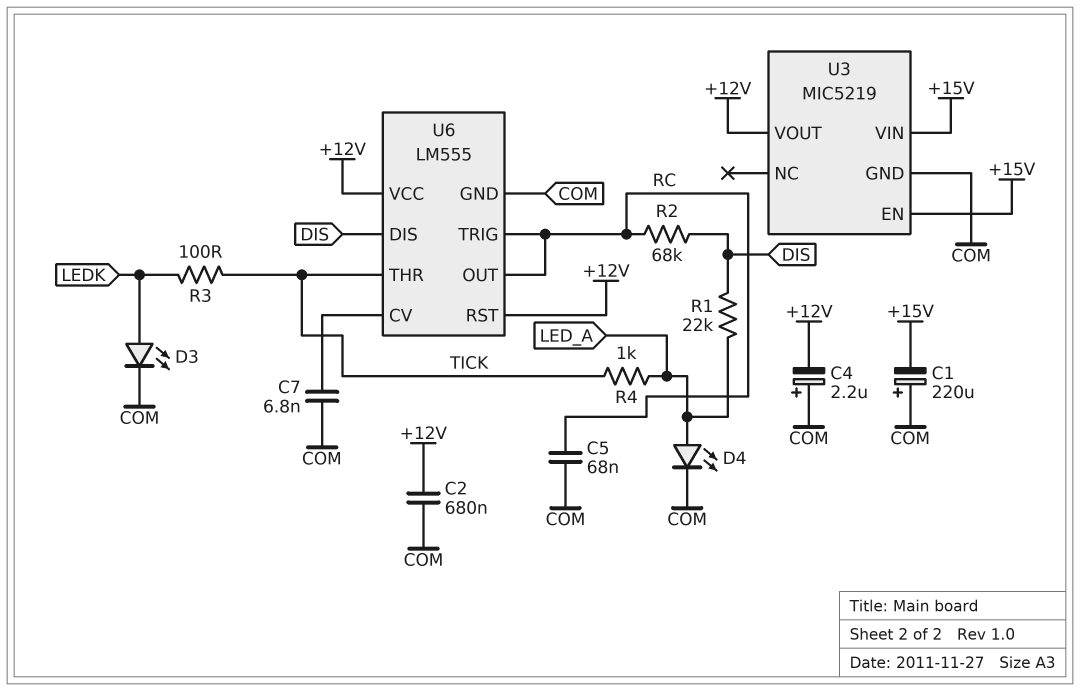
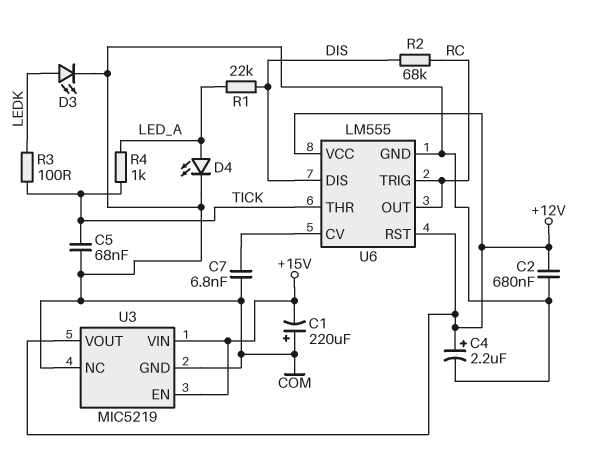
C4: 2.2uF (plus COM, minus +12V) -> 2.2uF (plus +12V, minus COM)
C5: 68nF (COM, RC) -> 68nF (COM, TICK)
U3 pin NC: none -> COM

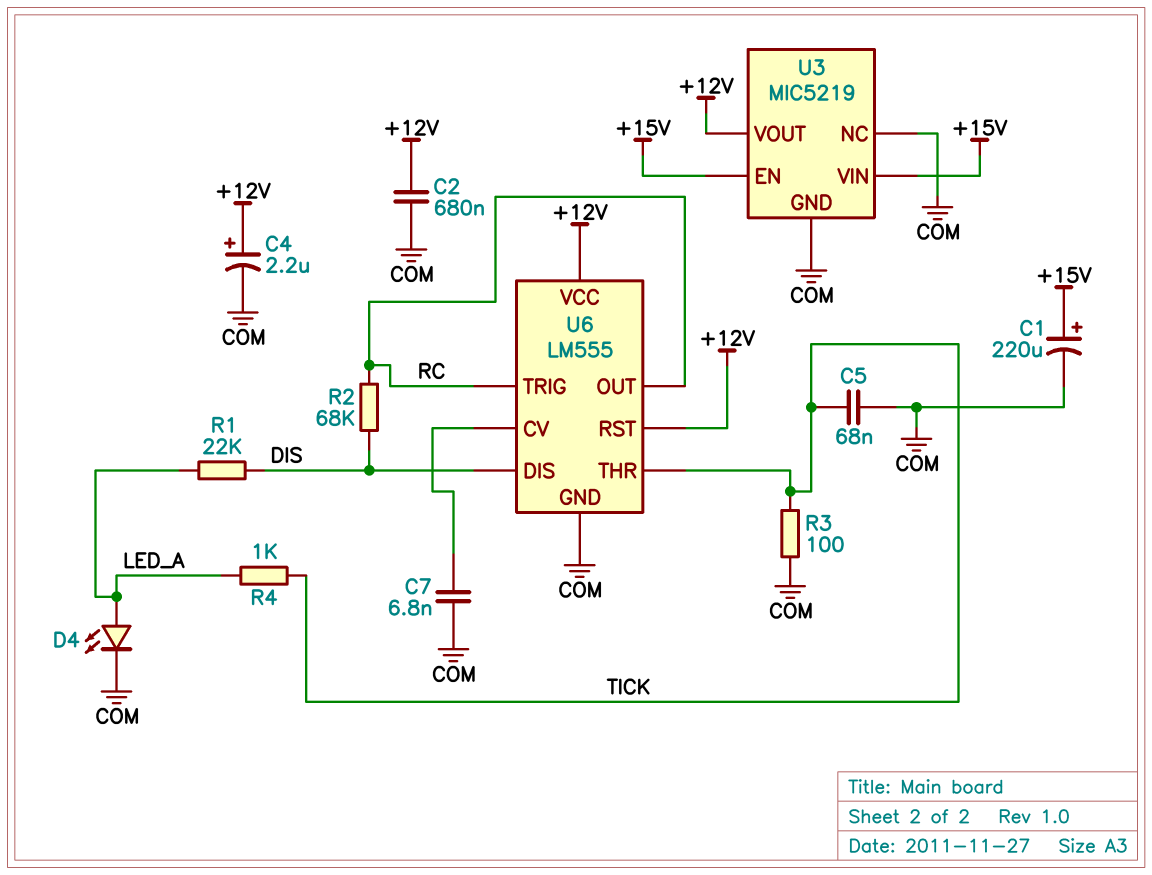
C1: 220uF (plus COM, minus +15V) -> 220uF (plus +15V, minus COM)
D3: LED (A LEDK, K COM) -> none
R3: 100 (LEDK, TICK) -> 100 (COM, TICK)

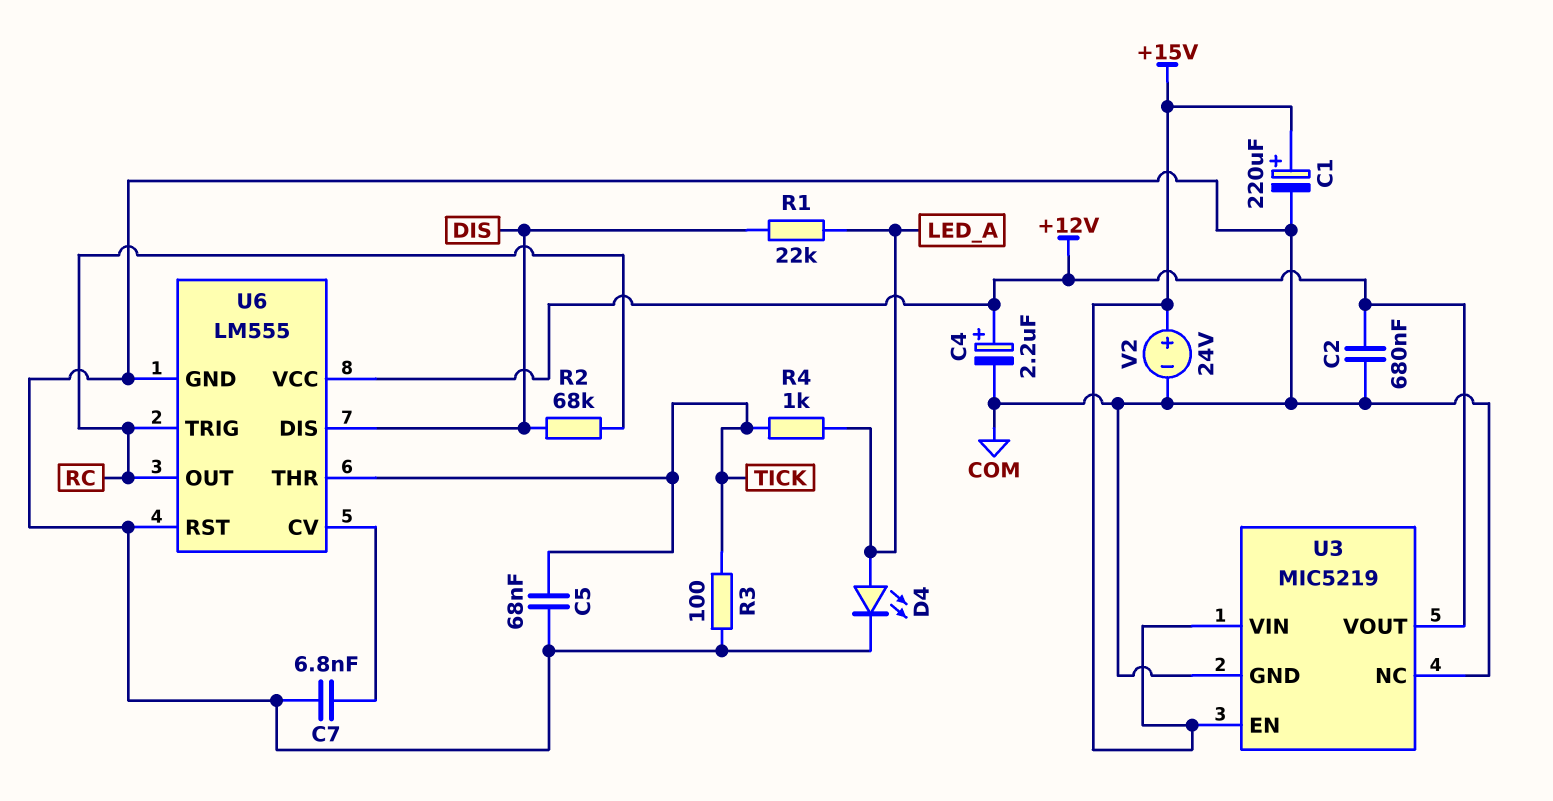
U6 pin RST: +12V -> COM
V2: none -> 24V (plus +15V, minus COM)

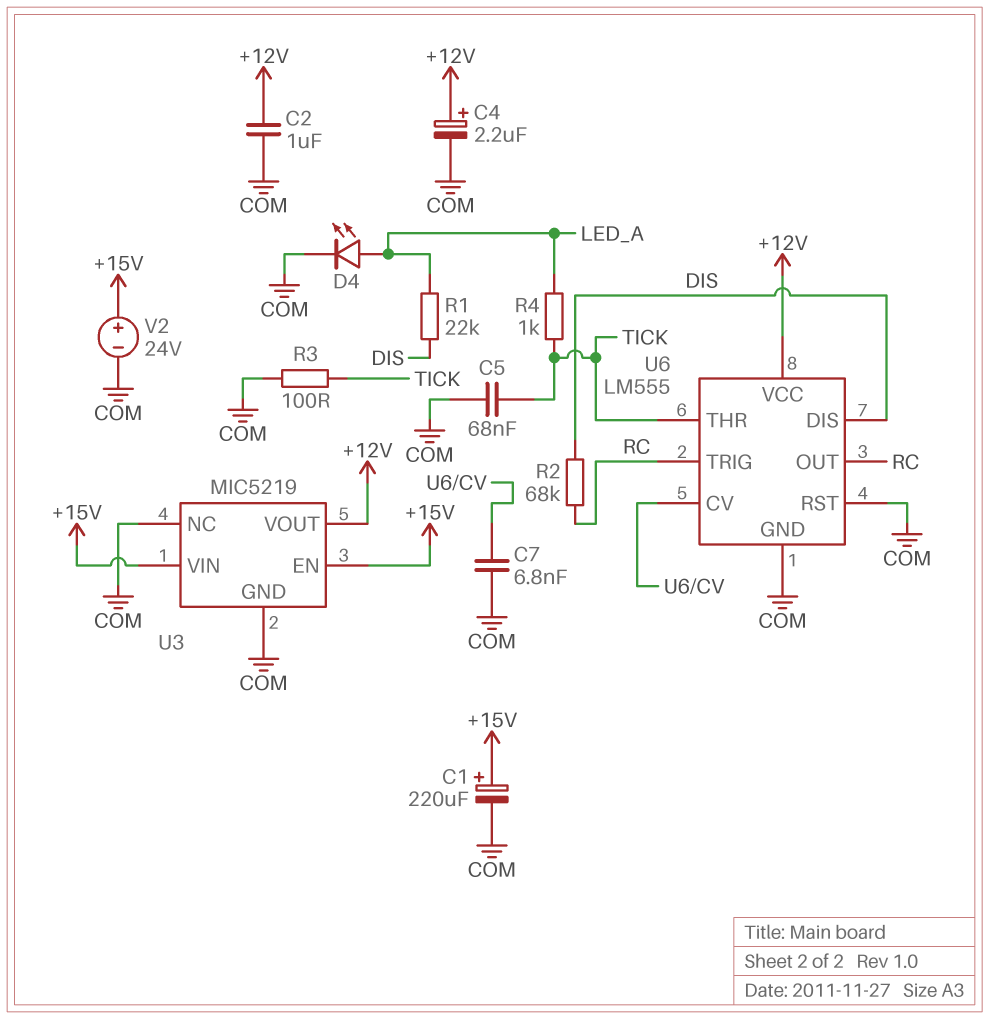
C2: 680nF (+12V, COM) -> 1uF (+12V, COM)

